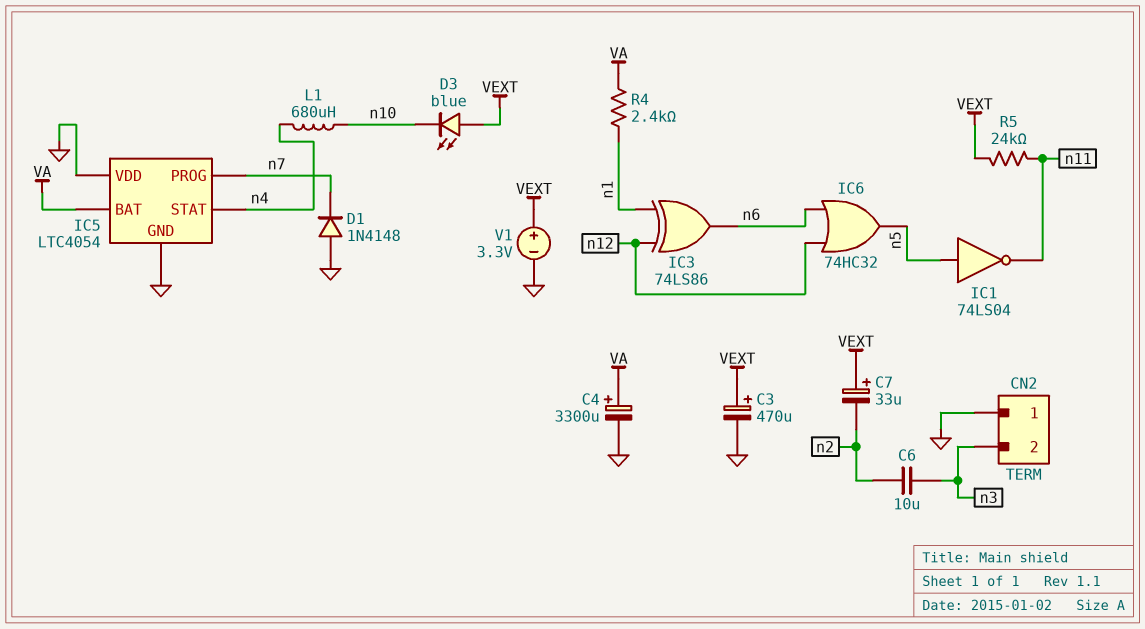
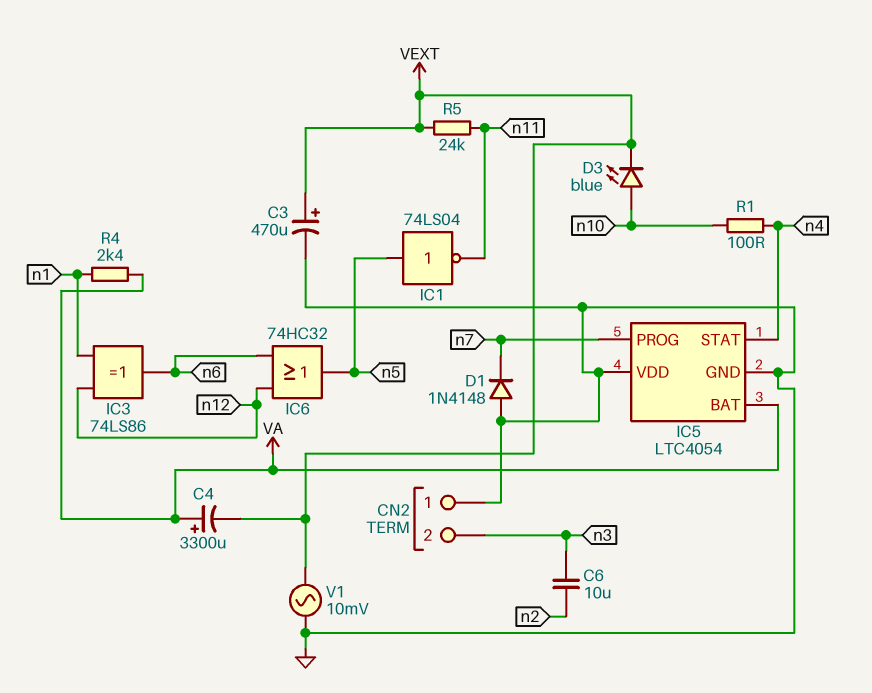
C4: 3300uF (plus VA, minus GND) -> 3300uF (plus VA, minus VEXT)
C7: 33uF (plus VEXT, minus n2) -> none
D3: LED blue (A VEXT, K n10) -> LED blue (A n10, K VEXT)
L1: 680uH (n4, n10) -> none
R1: none -> 100 (n4, n10)
V1: 3.3V (plus VEXT, minus GND) -> AC 10mV (GND, VEXT)

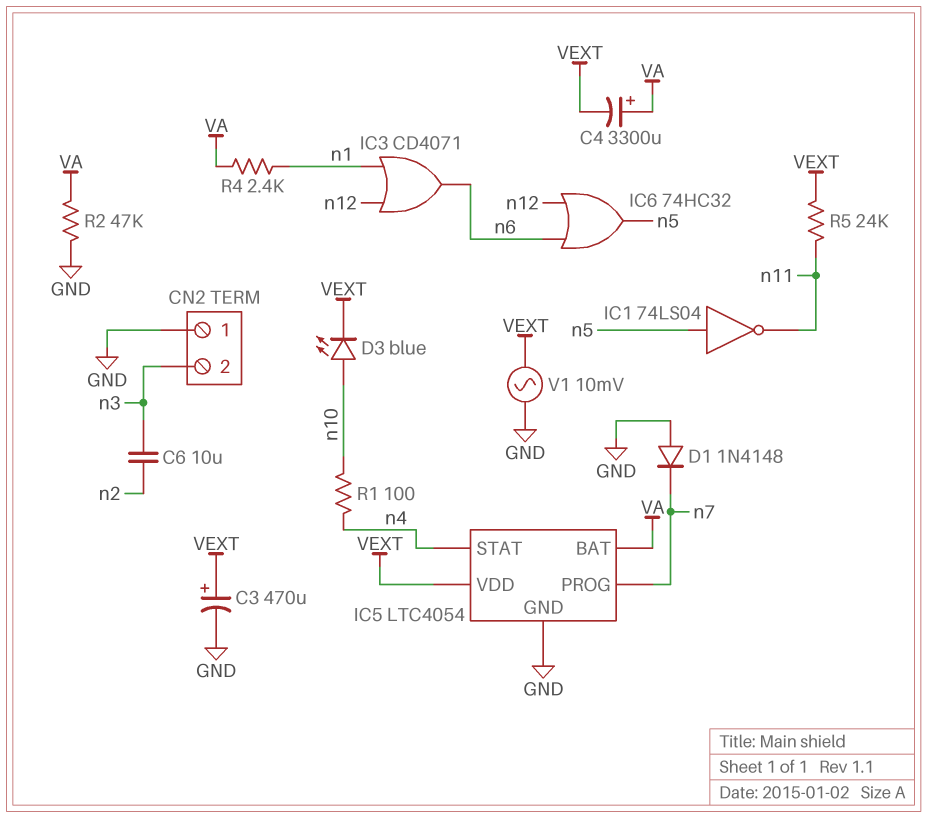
IC3: XOR 74LS86 (in n1, in n12, out n6) -> OR CD4071 (in n1, in n12, out n6)
IC5 pin VDD: GND -> VEXT
R2: none -> 47k (GND, VA)

